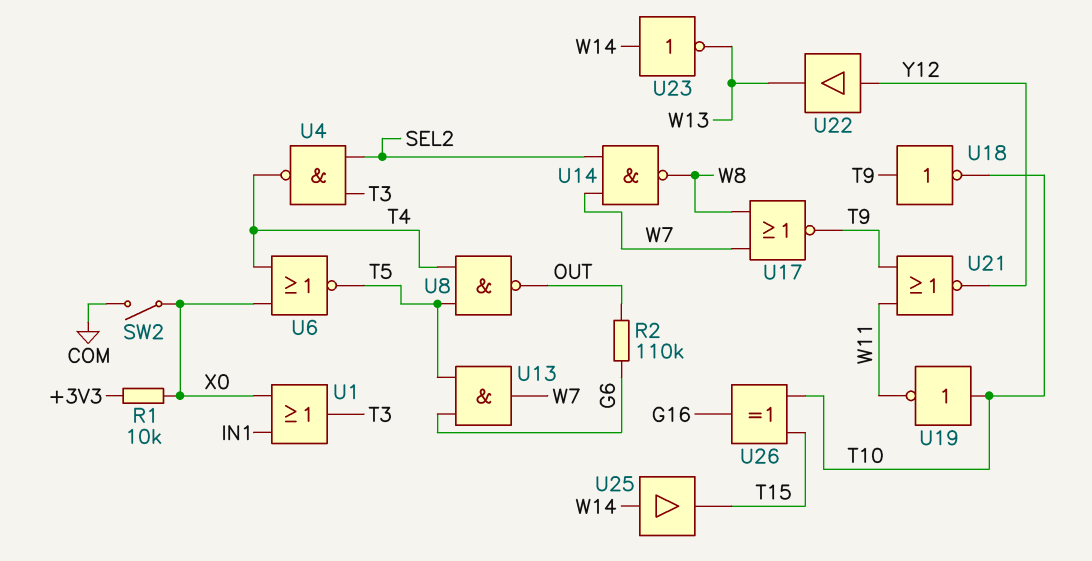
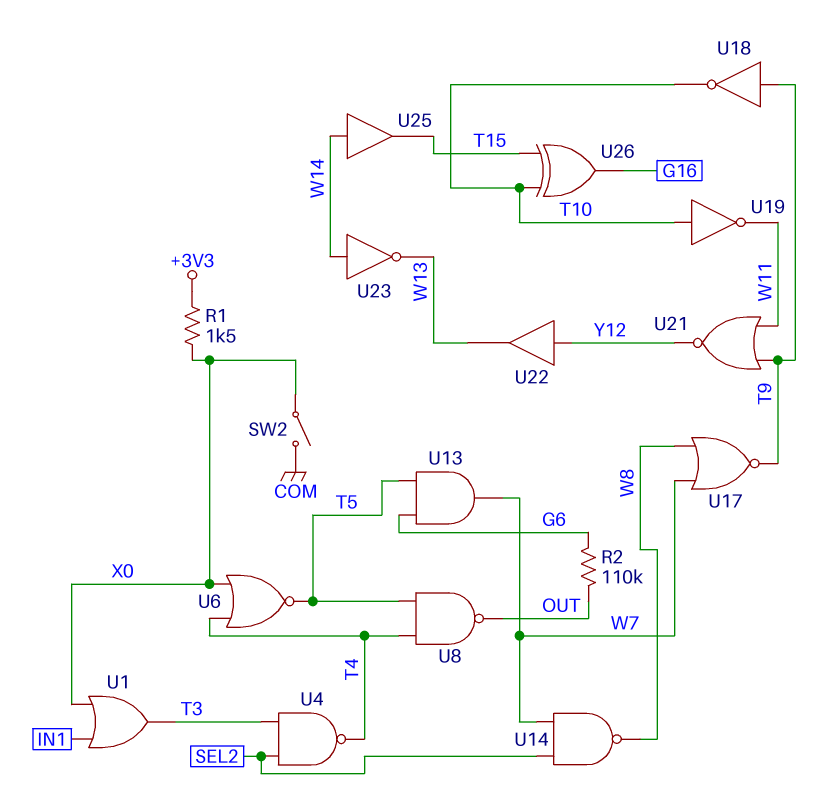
R1: 10k (+3V3, X0) -> 1.5k (+3V3, X0)

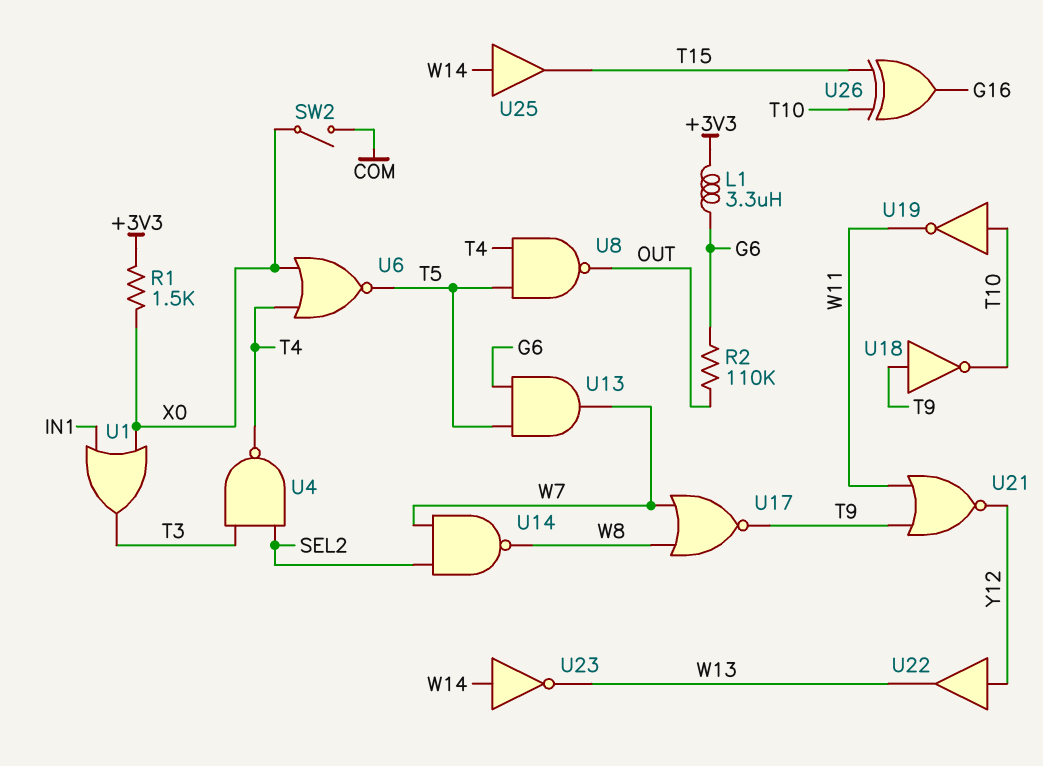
L1: none -> 3.3uH (+3V3, G6)

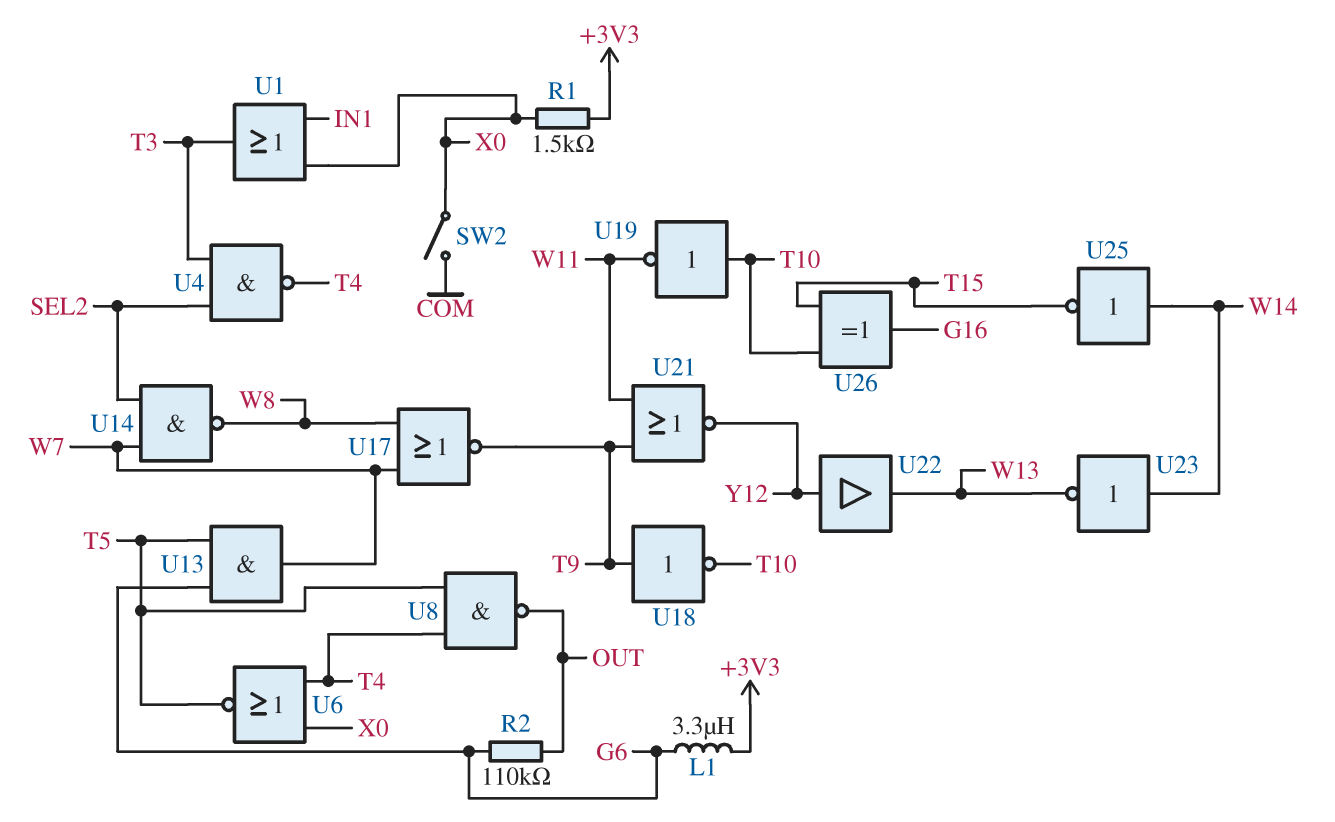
U25: buffer (in W14, out T15) -> NOT (in W14, out T15)

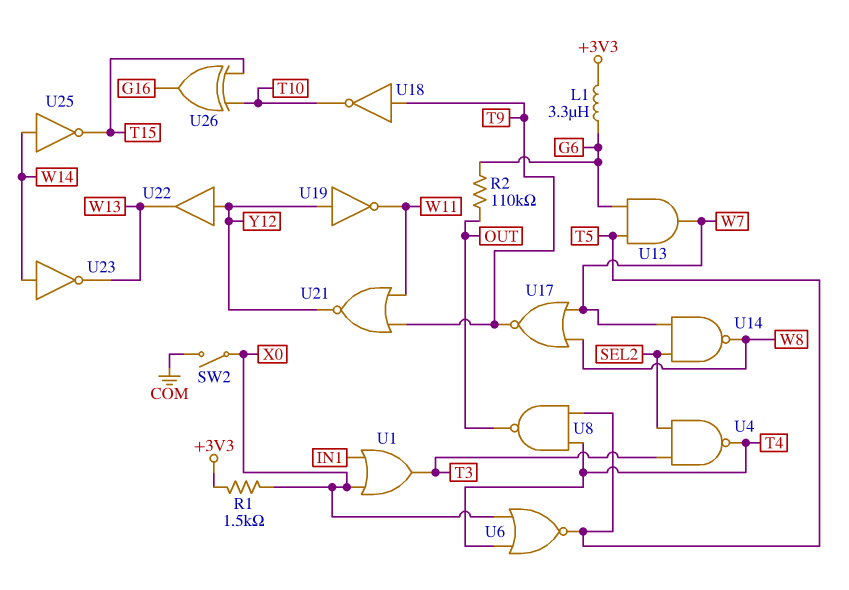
U19: NOT (in T10, out W11) -> NOT (in Y12, out W11)

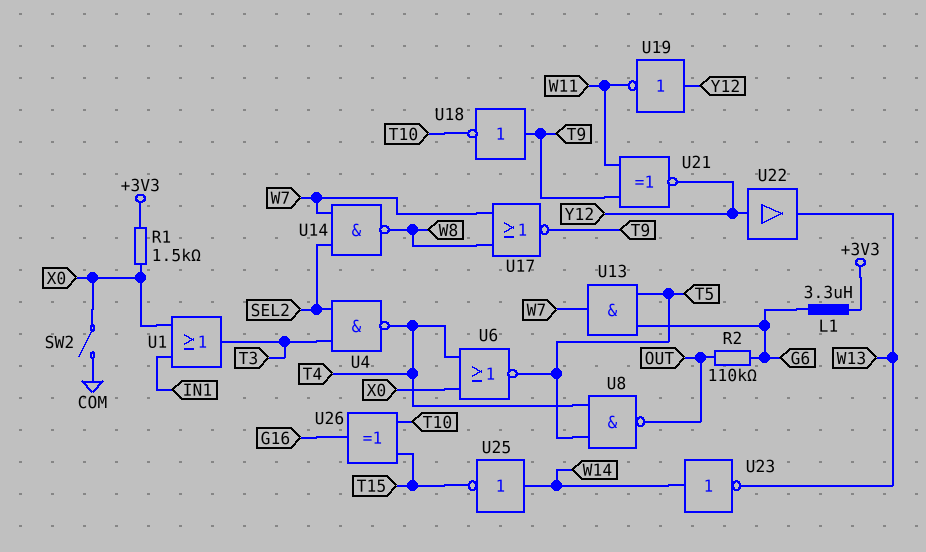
U21: NOR (in T9, in W11, out Y12) -> XNOR (in T9, in W11, out Y12)

